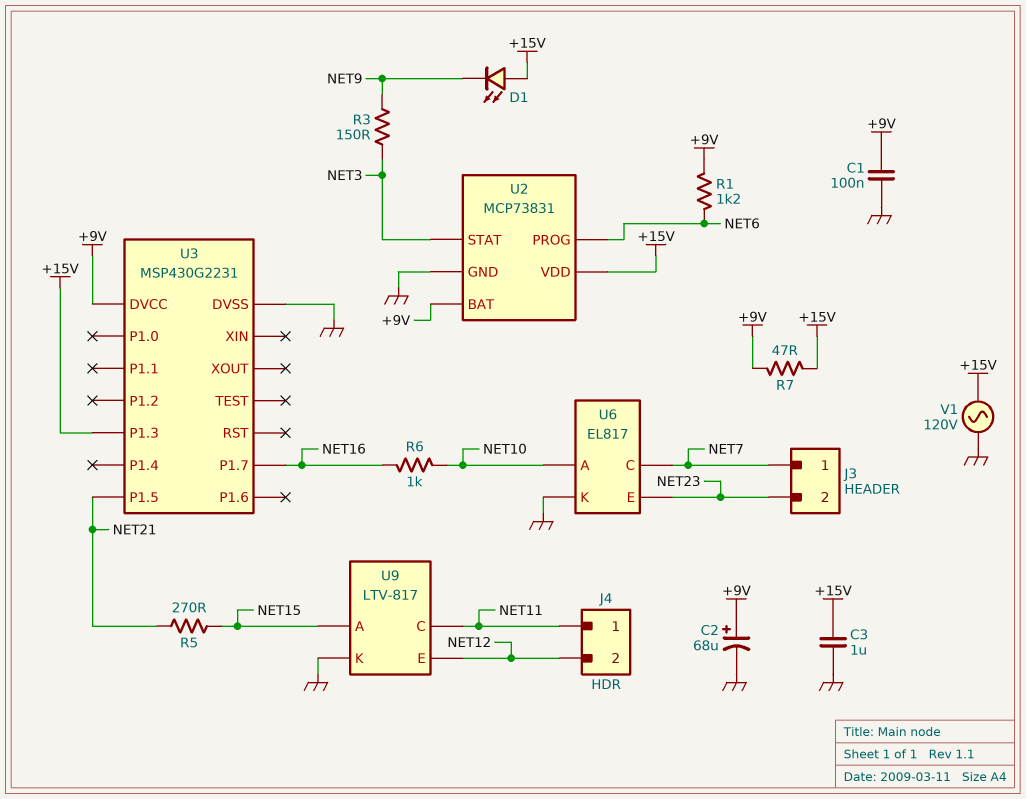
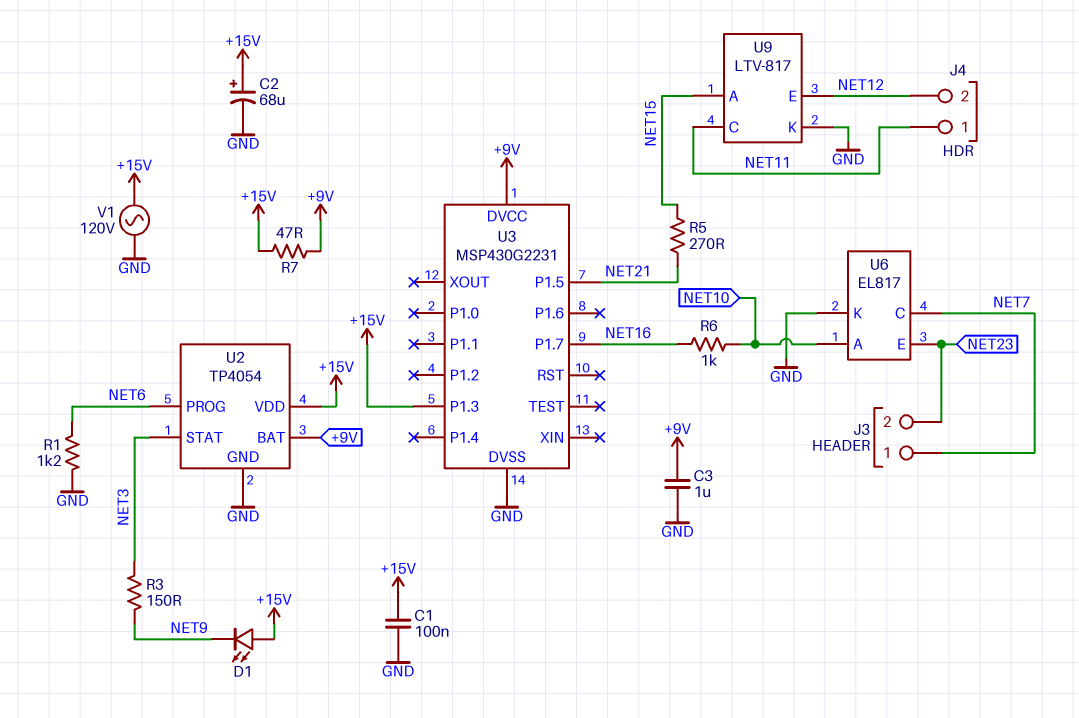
C1: 100nF (+9V, GND) -> 100nF (+15V, GND)
C2: 68uF (plus +9V, minus GND) -> 68uF (plus +15V, minus GND)
C3: 1uF (+15V, GND) -> 1uF (+9V, GND)
R1: 1.2k (+9V, NET6) -> 1.2k (GND, NET6)
U2: MCP73831 -> TP4054

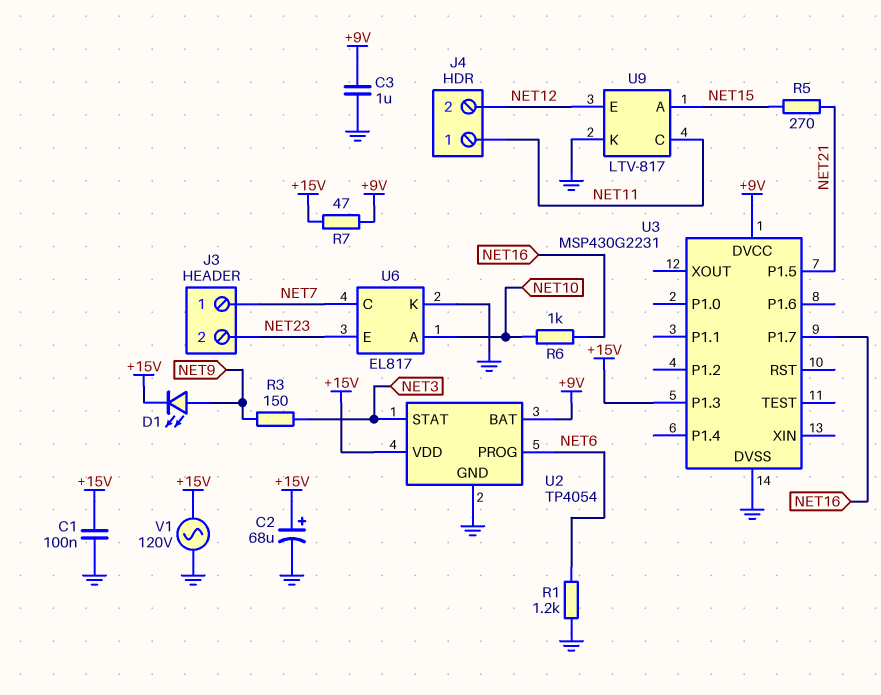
D1: LED (A +15V, K NET9) -> LED (A NET9, K +15V)

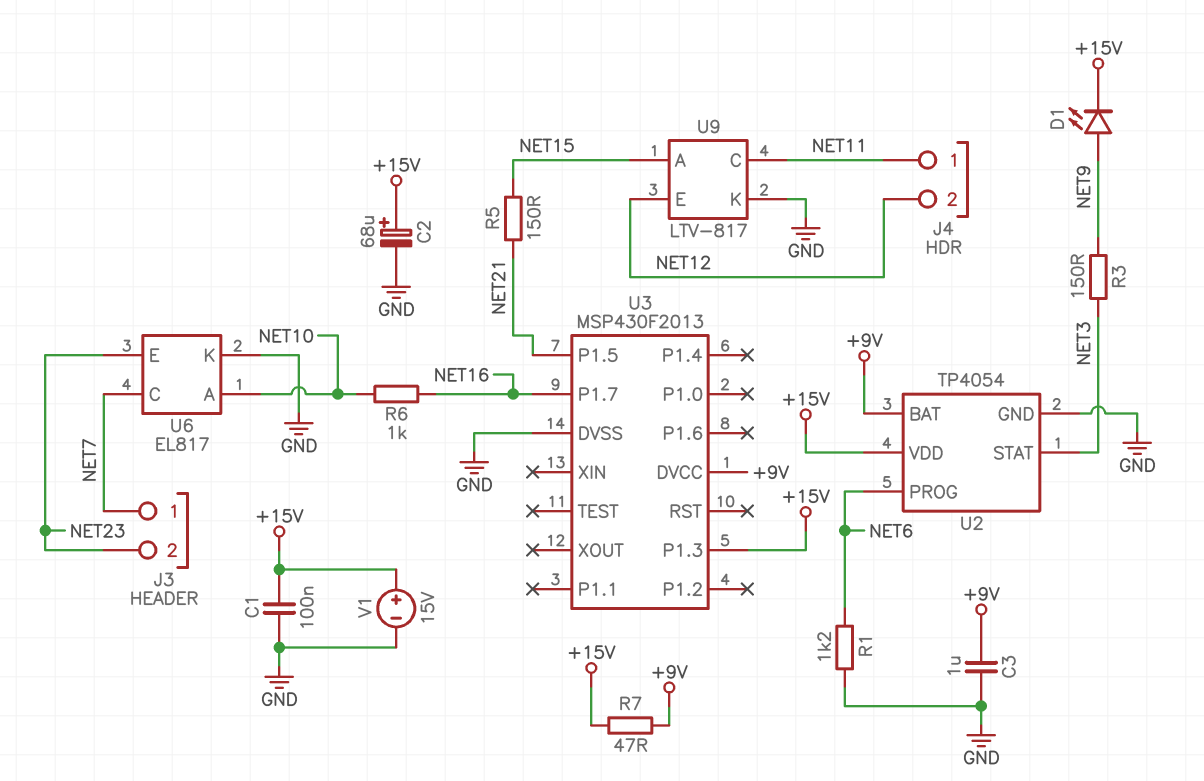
R5: 270 (NET15, NET21) -> 150 (NET15, NET21)
U3: MSP430G2231 -> MSP430F2013
V1: AC 120V (+15V, GND) -> 15V (plus +15V, minus GND)

